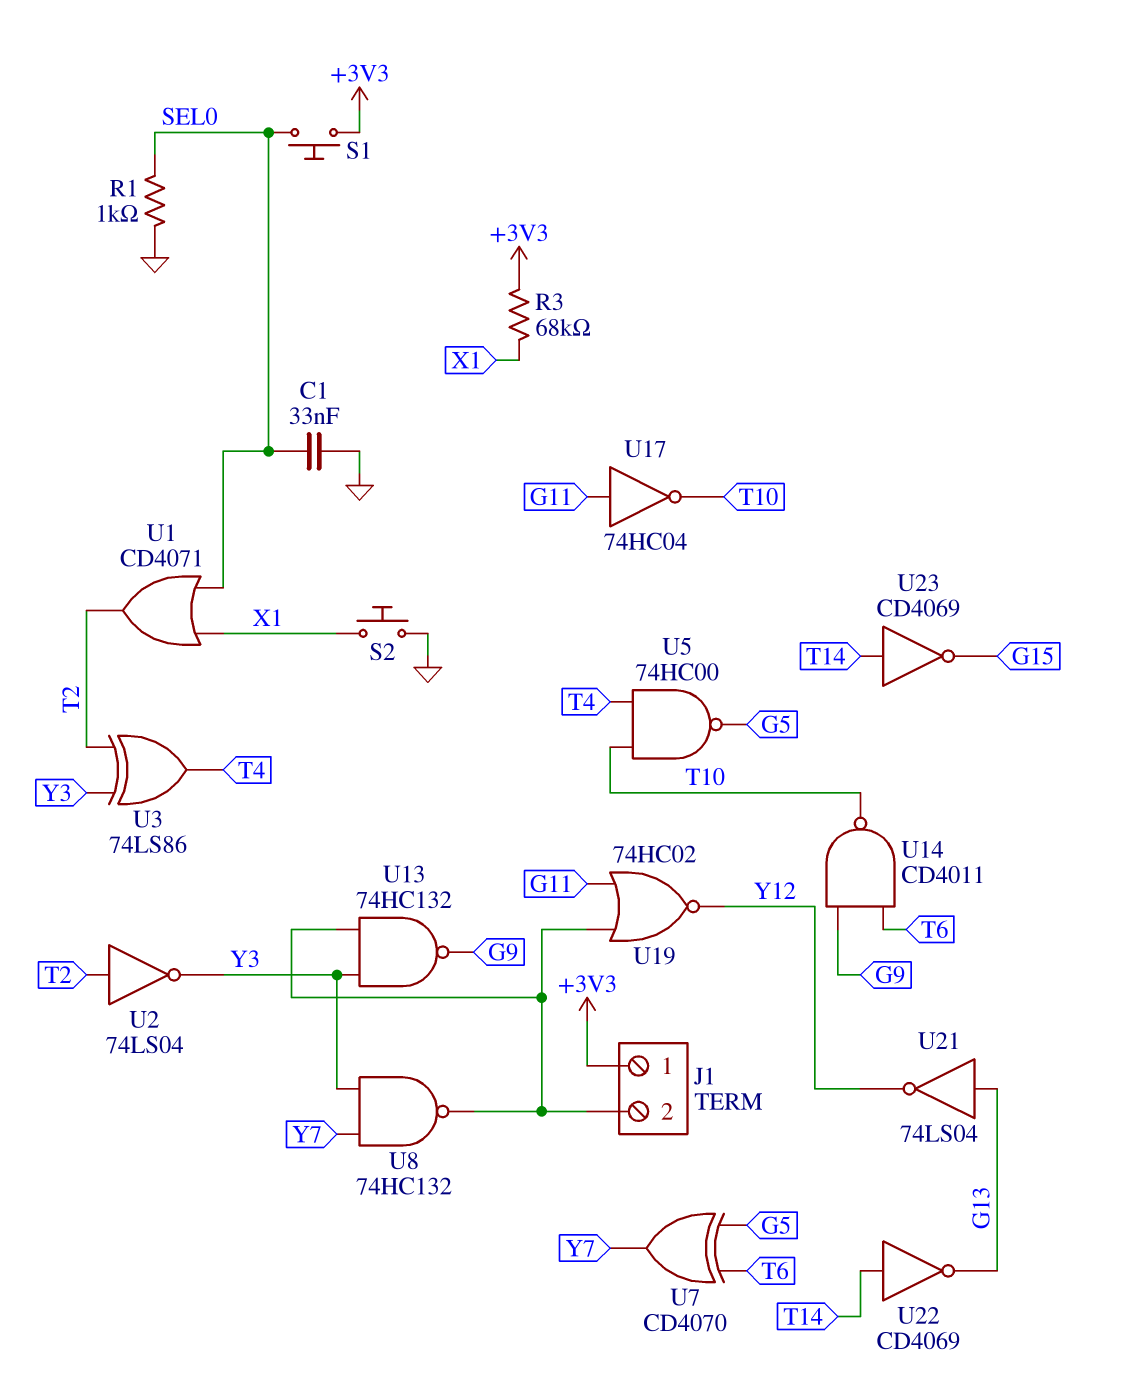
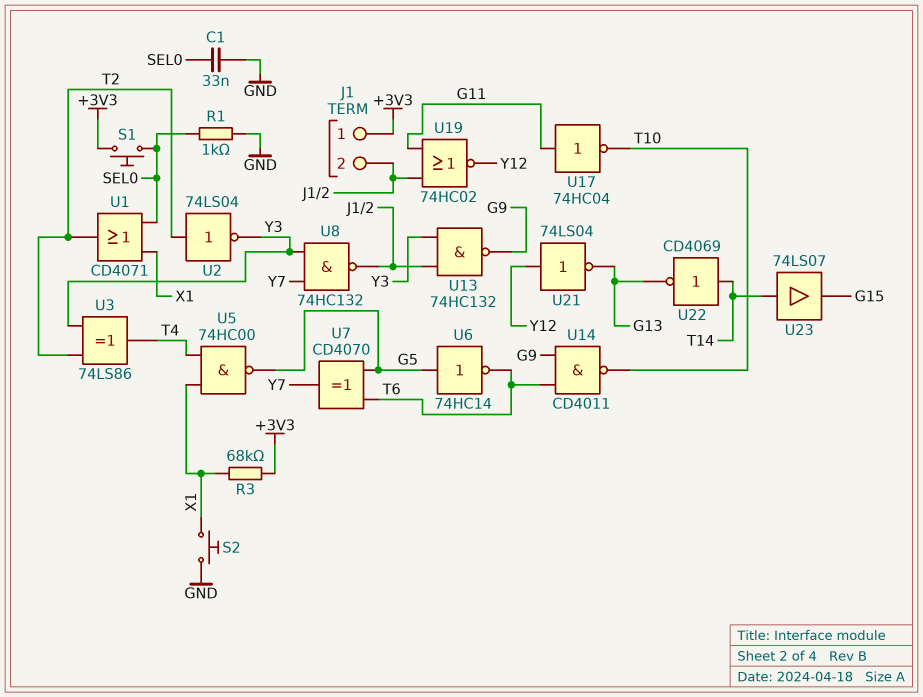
U5: NAND 74HC00 (in T4, in T10, out G5) -> NAND 74HC00 (in T4, in X1, out G5)
U6: none -> NOT 74HC14 (in G5, out T6)
U21: NOT 74LS04 (in G13, out Y12) -> NOT 74LS04 (in Y12, out G13)
U23: NOT CD4069 (in T14, out G15) -> buffer 74LS07 (in T14, out G15)

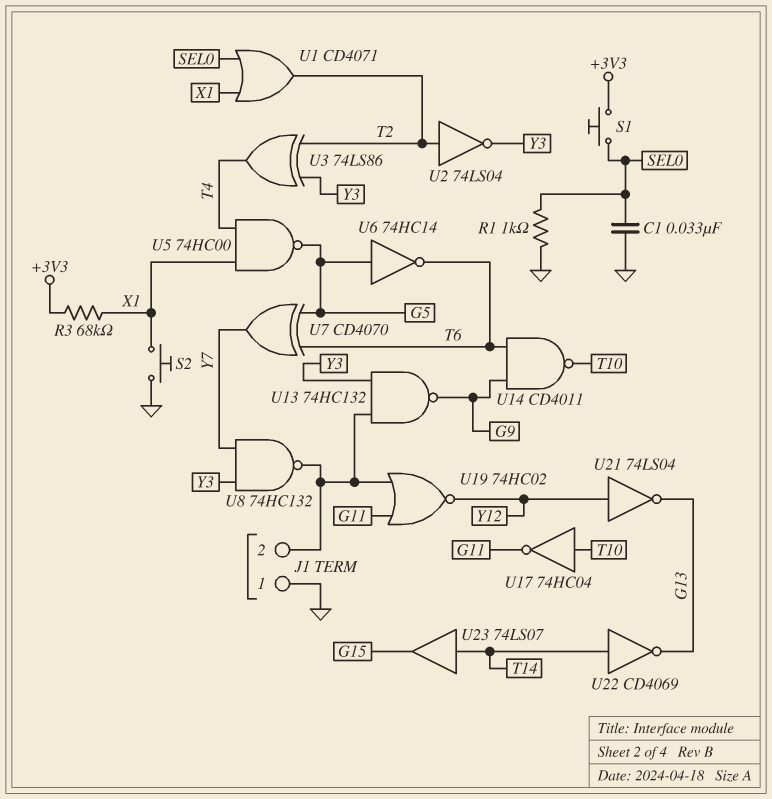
J1 pin 1: +3V3 -> GND
U17: NOT 74HC04 (in G11, out T10) -> NOT 74HC04 (in T10, out G11)

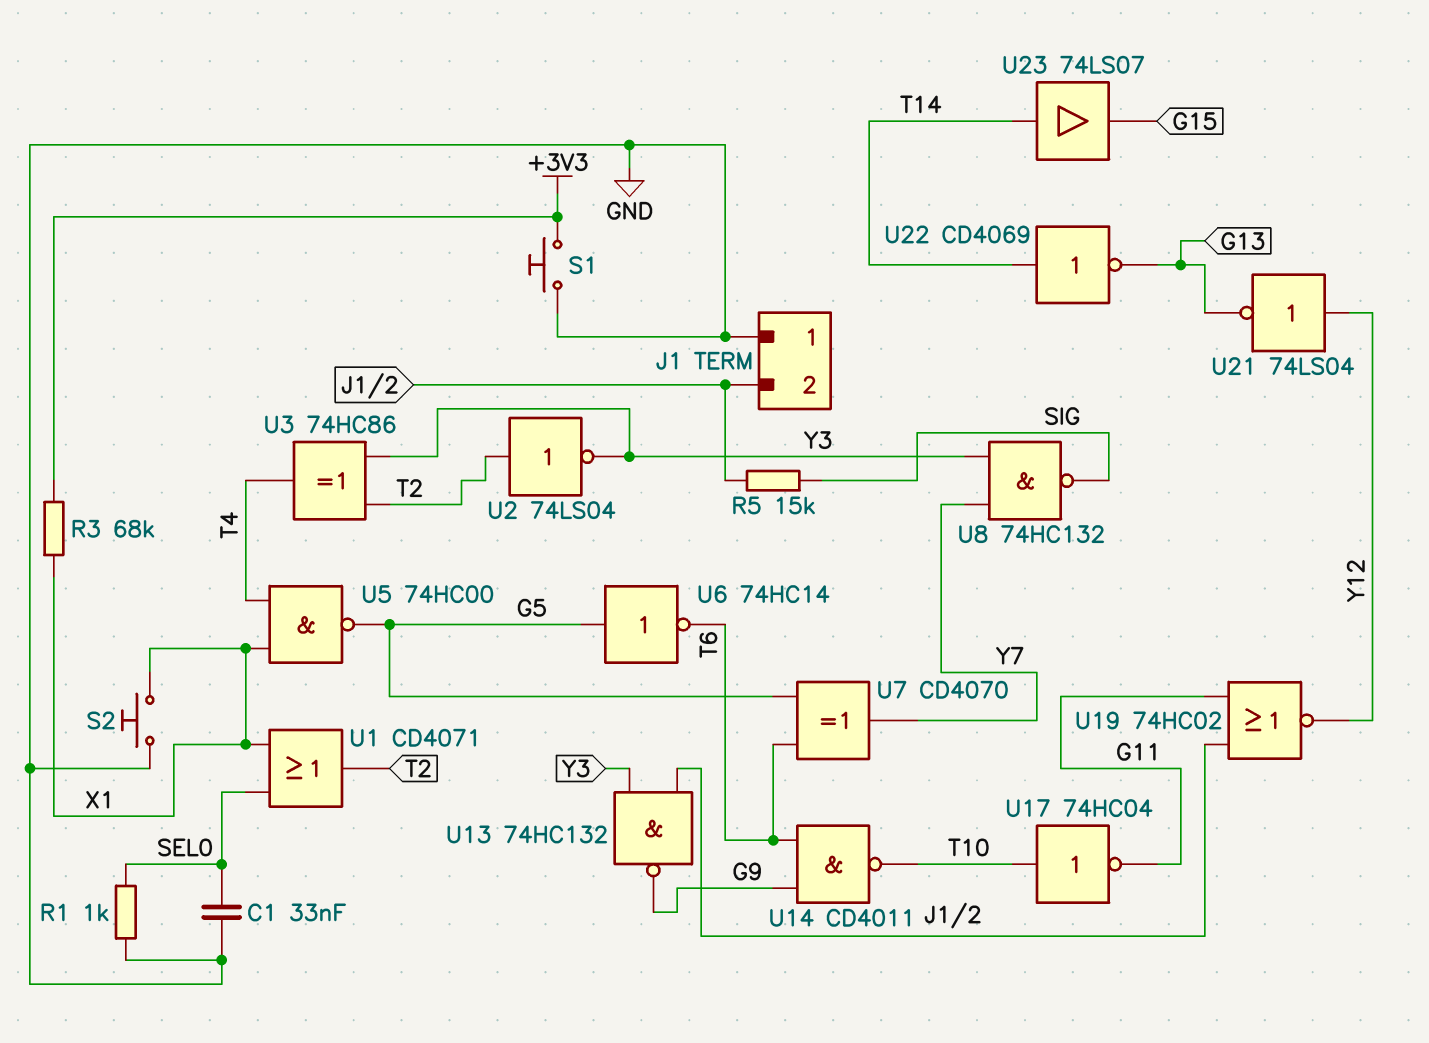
R5: none -> 15k (J1/2, SIG)
S1: button (+3V3, SEL0) -> button (+3V3, GND)
U3: XOR 74LS86 (in T2, in Y3, out T4) -> XOR 74HC86 (in T2, in Y3, out T4)
U8: NAND 74HC132 (in Y3, in Y7, out J1/2) -> NAND 74HC132 (in Y3, in Y7, out SIG)

